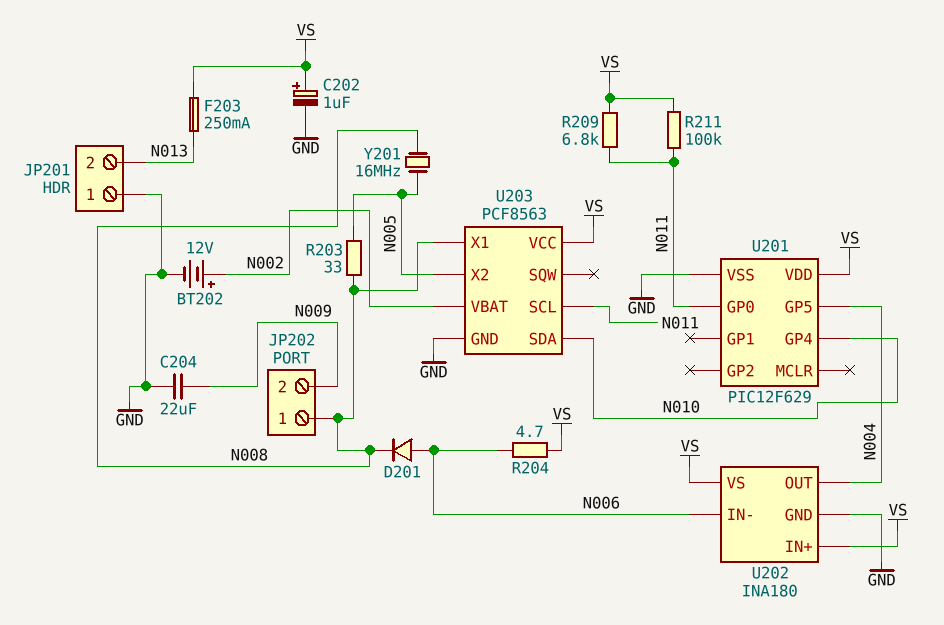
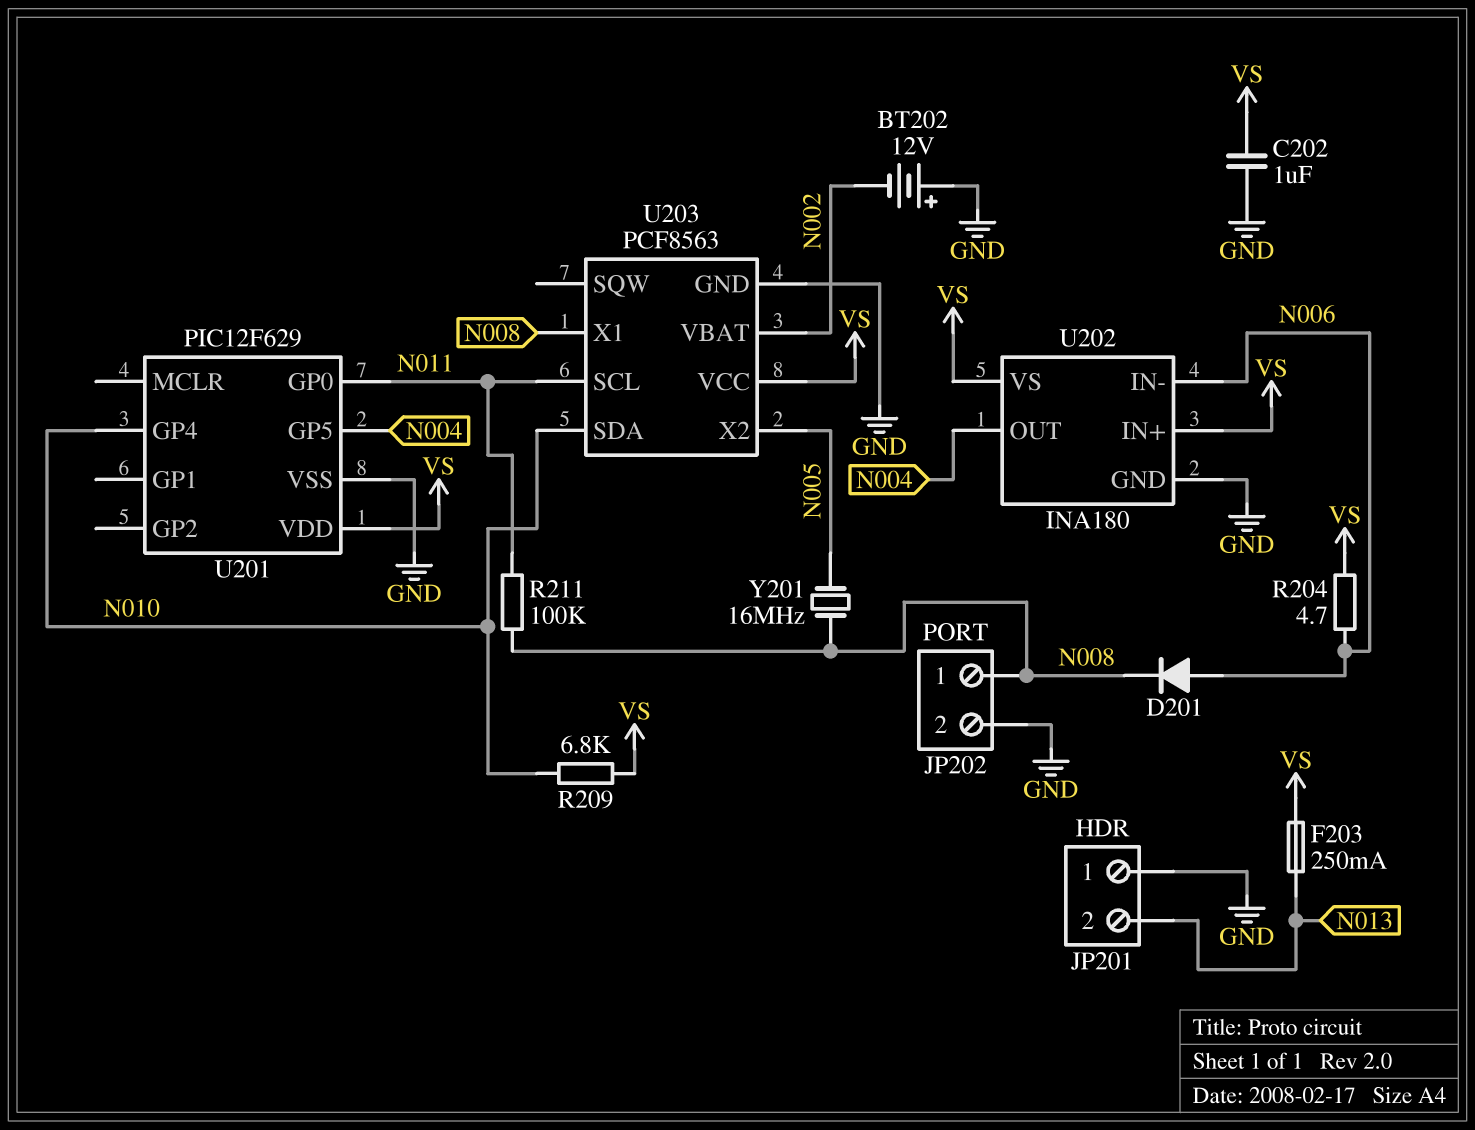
BT202: 12V (plus N002, minus GND) -> 12V (plus GND, minus N002)
C202: 1uF (plus VS, minus GND) -> 1uF (GND, VS)
C204: 22uF (GND, N009) -> none
JP202 pin 2: N009 -> GND
R203: 33 (N005, N008) -> none
R209: 6.8k (N011, VS) -> 6.8k (N010, VS)
R211: 100k (N011, VS) -> 100k (N008, N011)

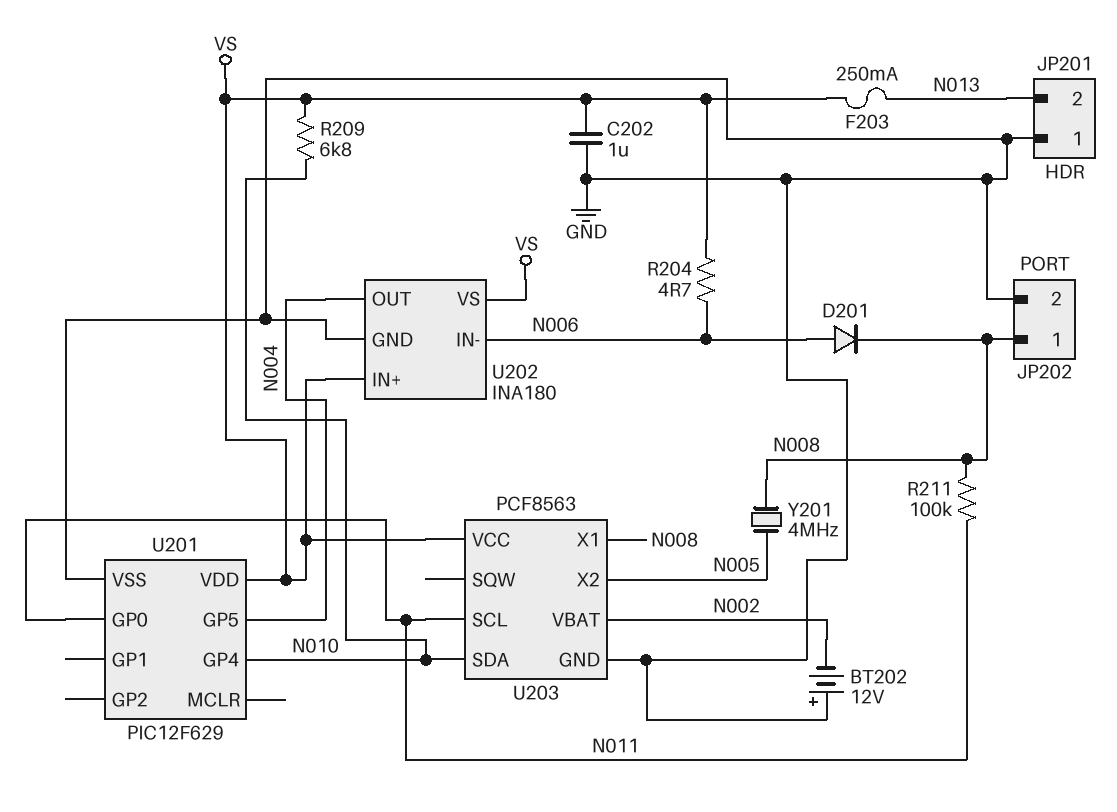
Y201: 16MHz (N005, N008) -> 4MHz (N005, N008)

